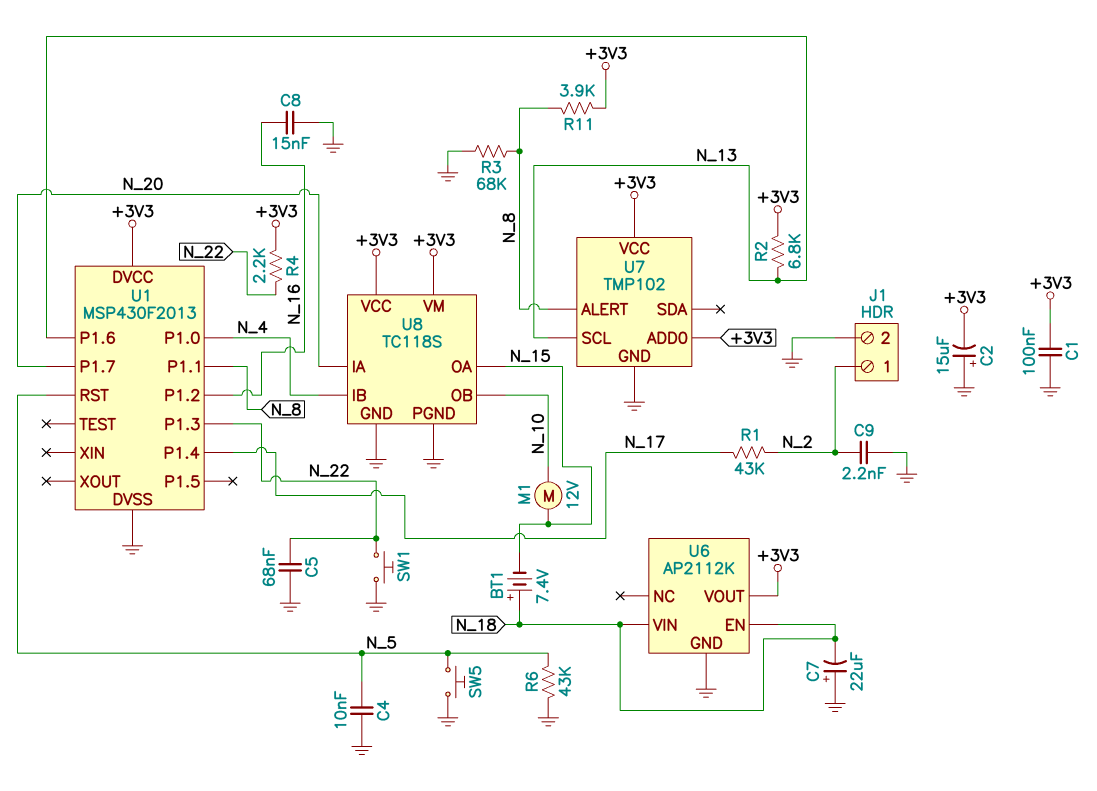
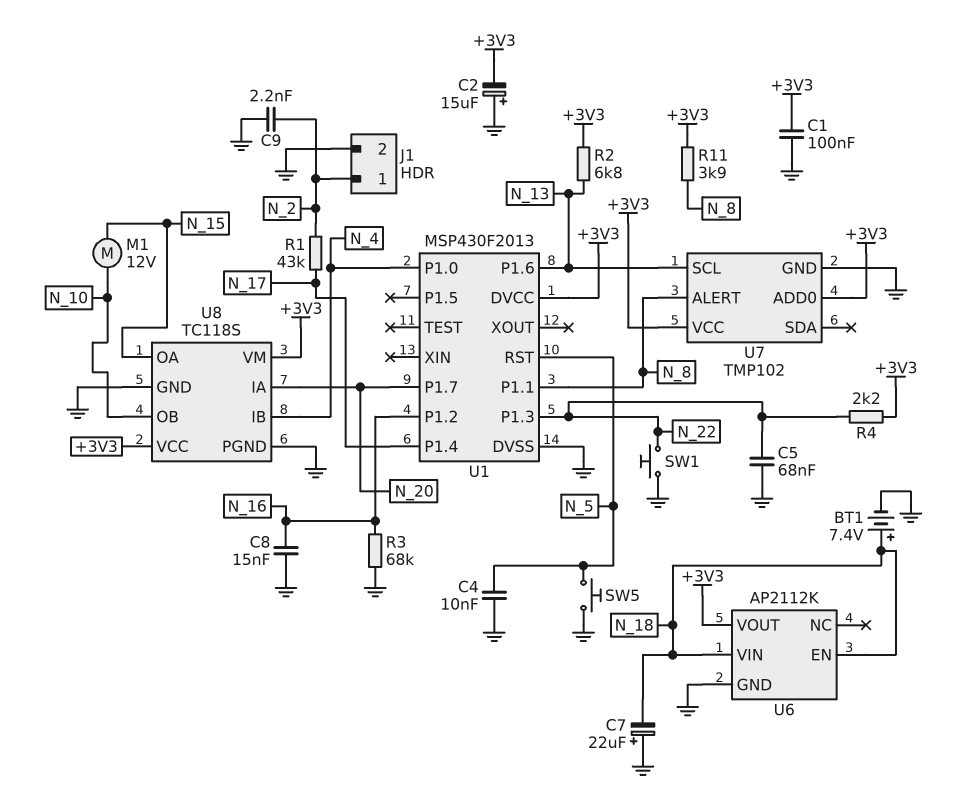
BT1: 7.4V (plus N_18, minus N_15) -> 7.4V (plus N_18, minus GND)
R3: 68k (GND, N_8) -> 68k (GND, N_16)
R6: 43k (GND, N_5) -> none

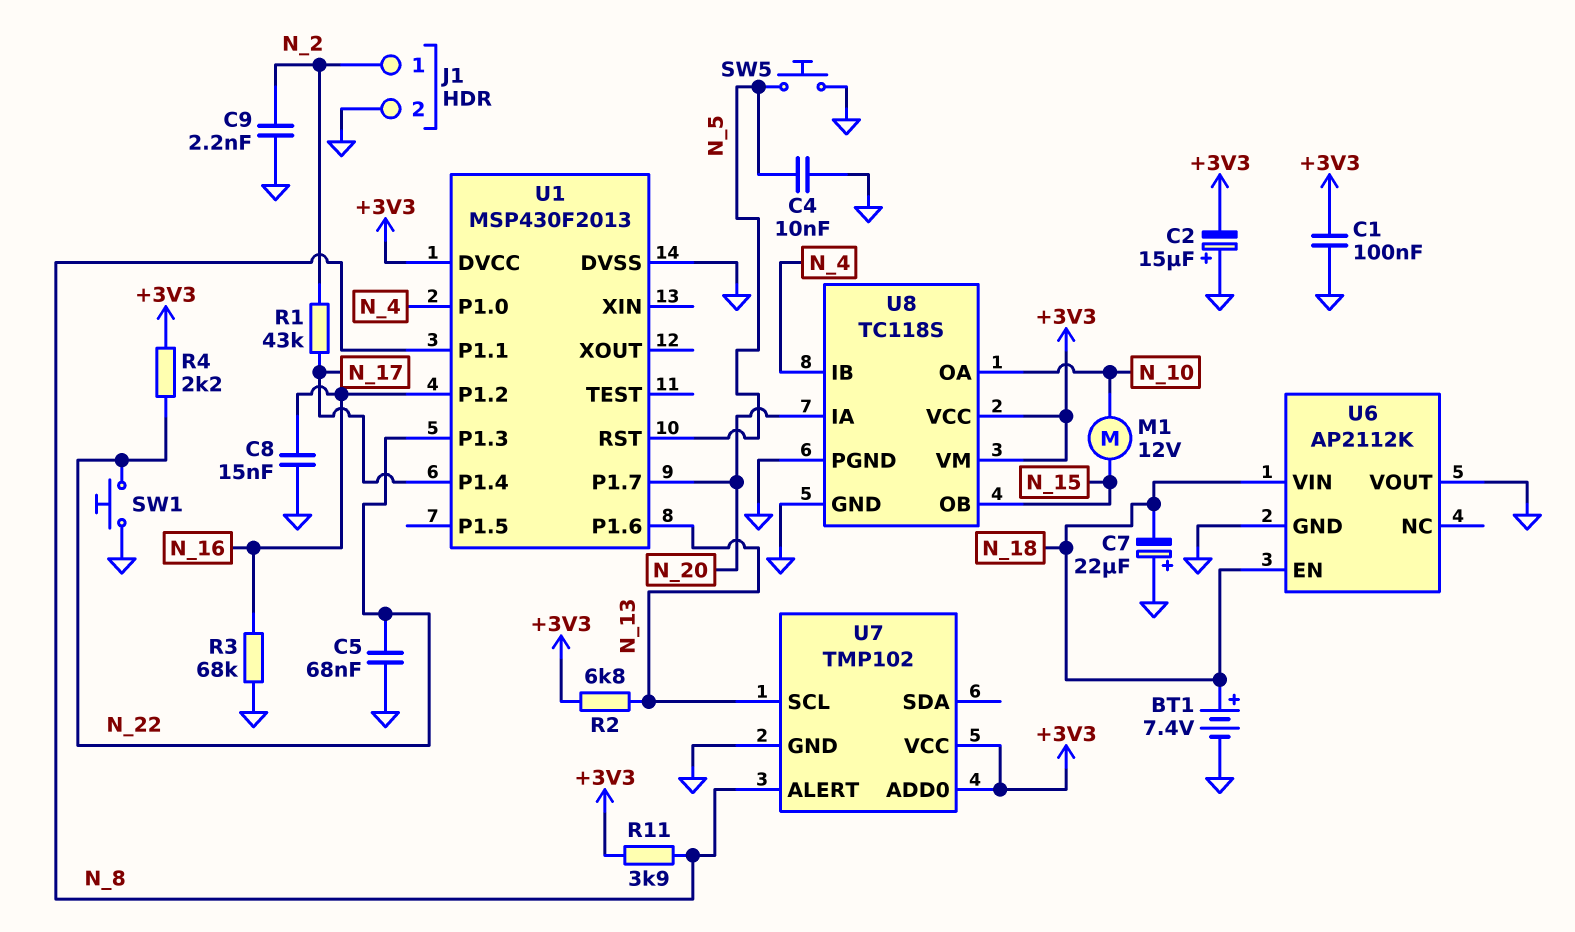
U6 pin VOUT: +3V3 -> GND
U8 pin OA: N_15 -> N_10
U8 pin OB: N_10 -> N_15

